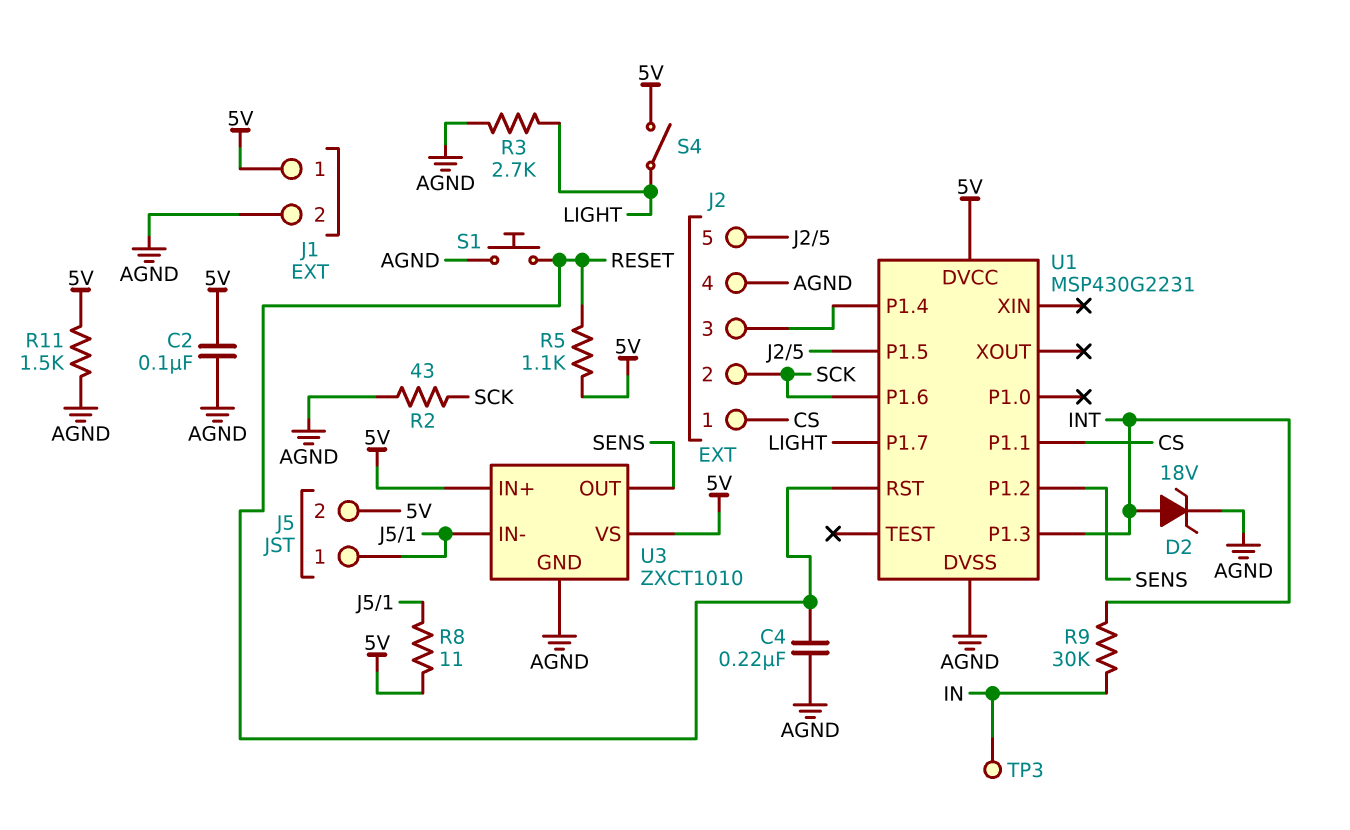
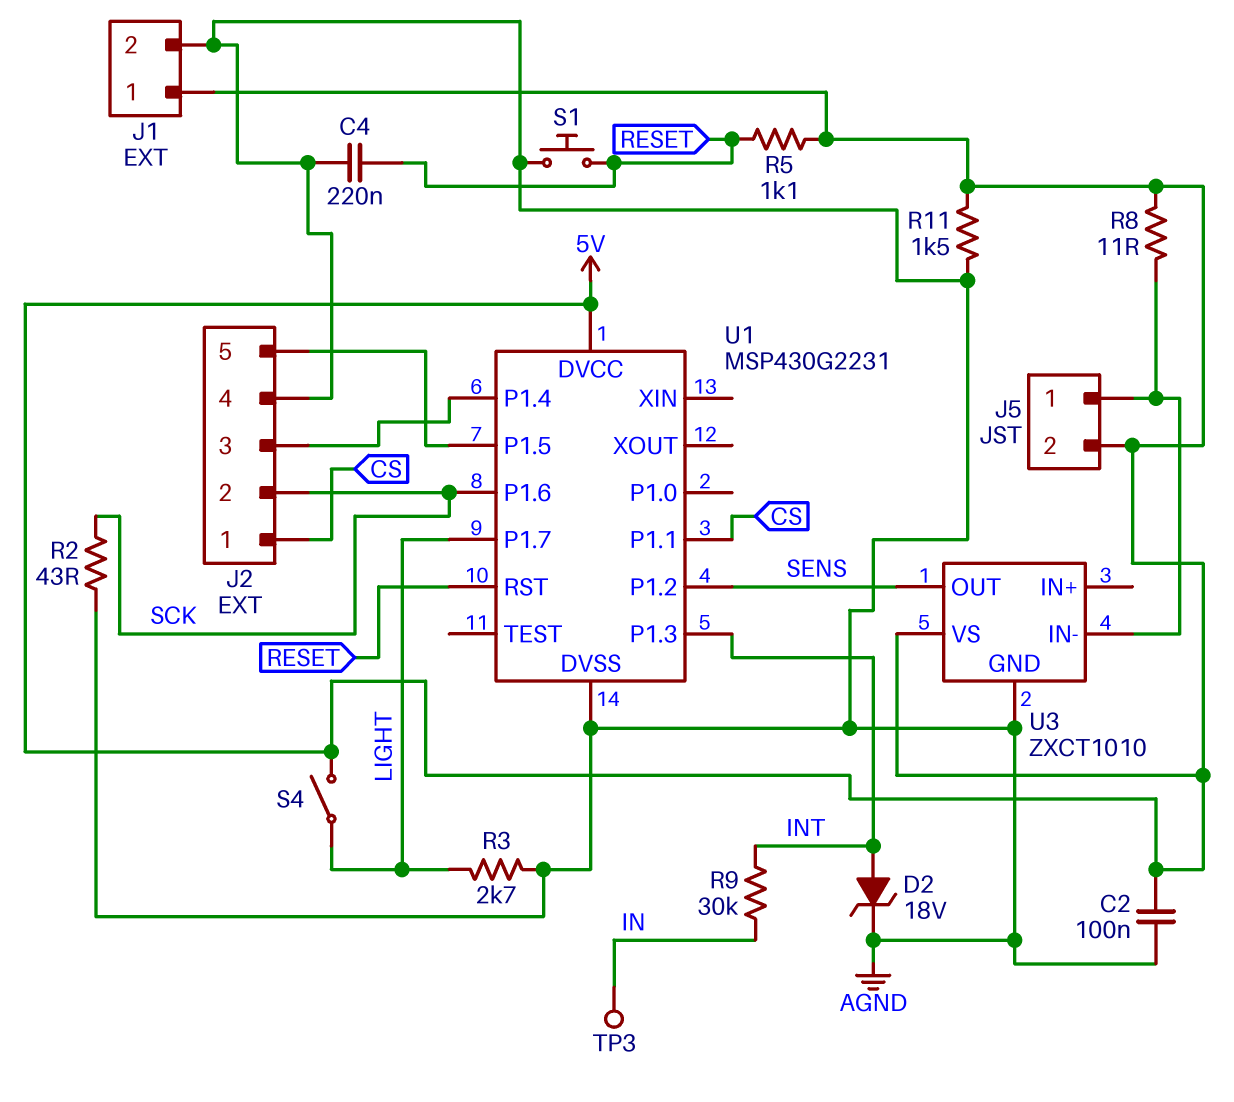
U3 pin IN+: 5V -> none

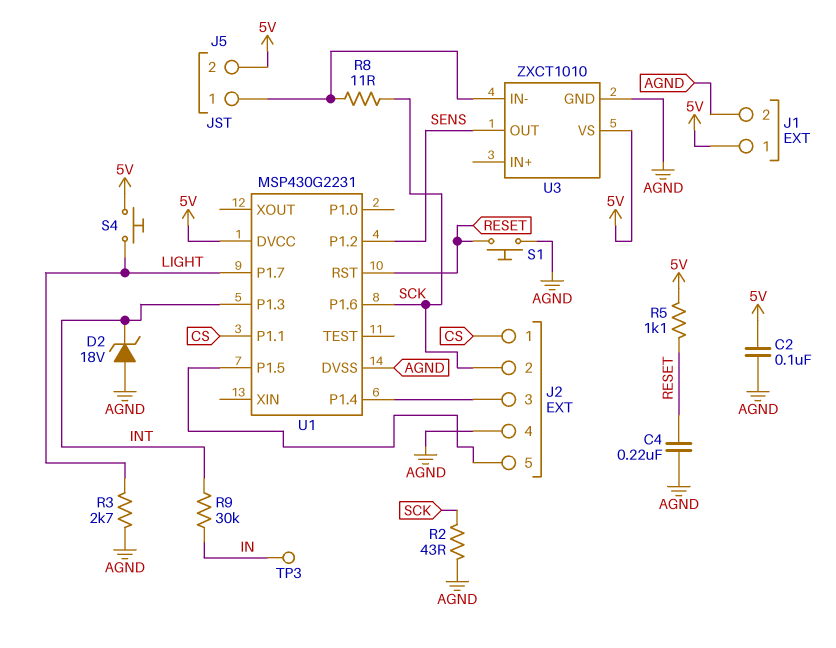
D2: zener 18V (A INT, K AGND) -> zener 18V (A AGND, K INT)
R8: 11 (5V, J5/1) -> 11 (J5/1, SCK)
R11: 1.5k (5V, AGND) -> none
S4: switch (5V, LIGHT) -> button (5V, LIGHT)

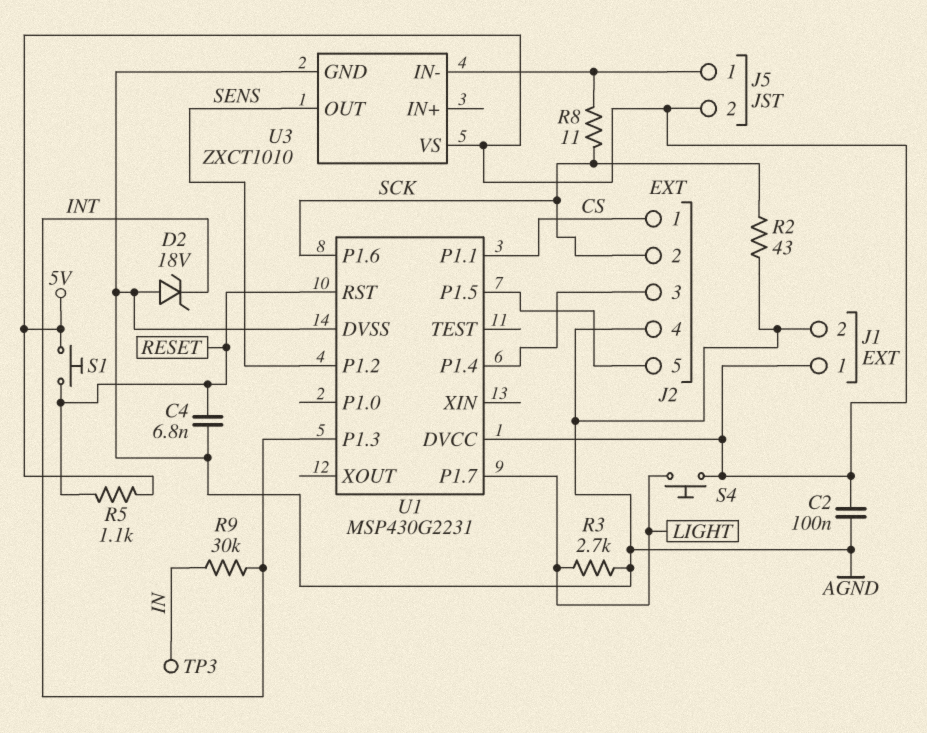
C4: 220nF (AGND, RESET) -> 6.8nF (AGND, RESET)
S1: button (AGND, RESET) -> button (5V, RESET)

